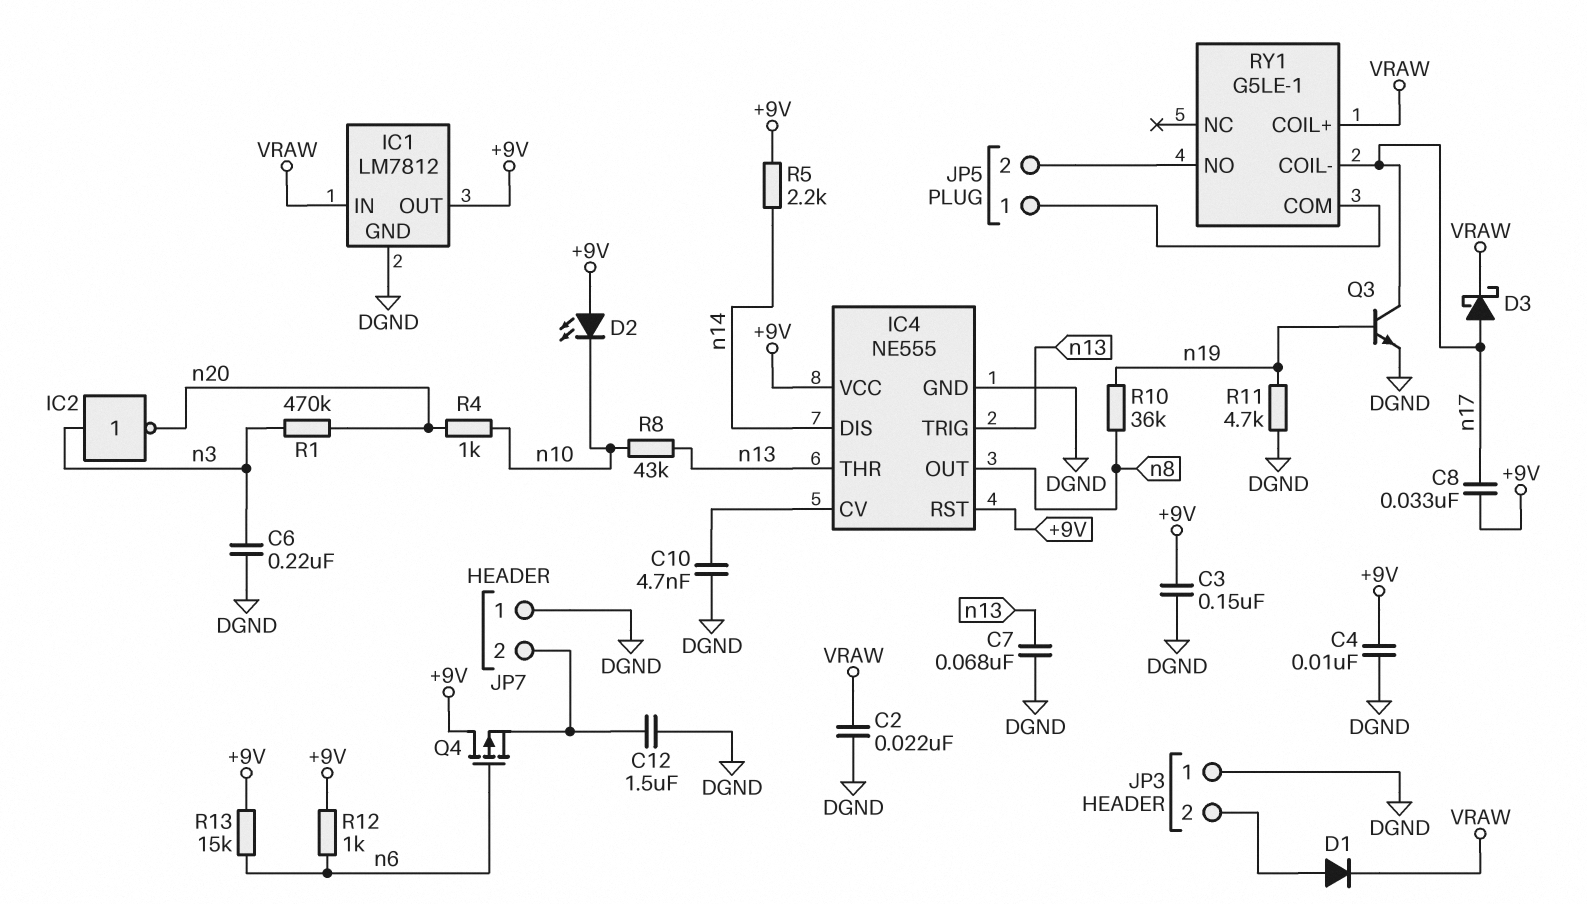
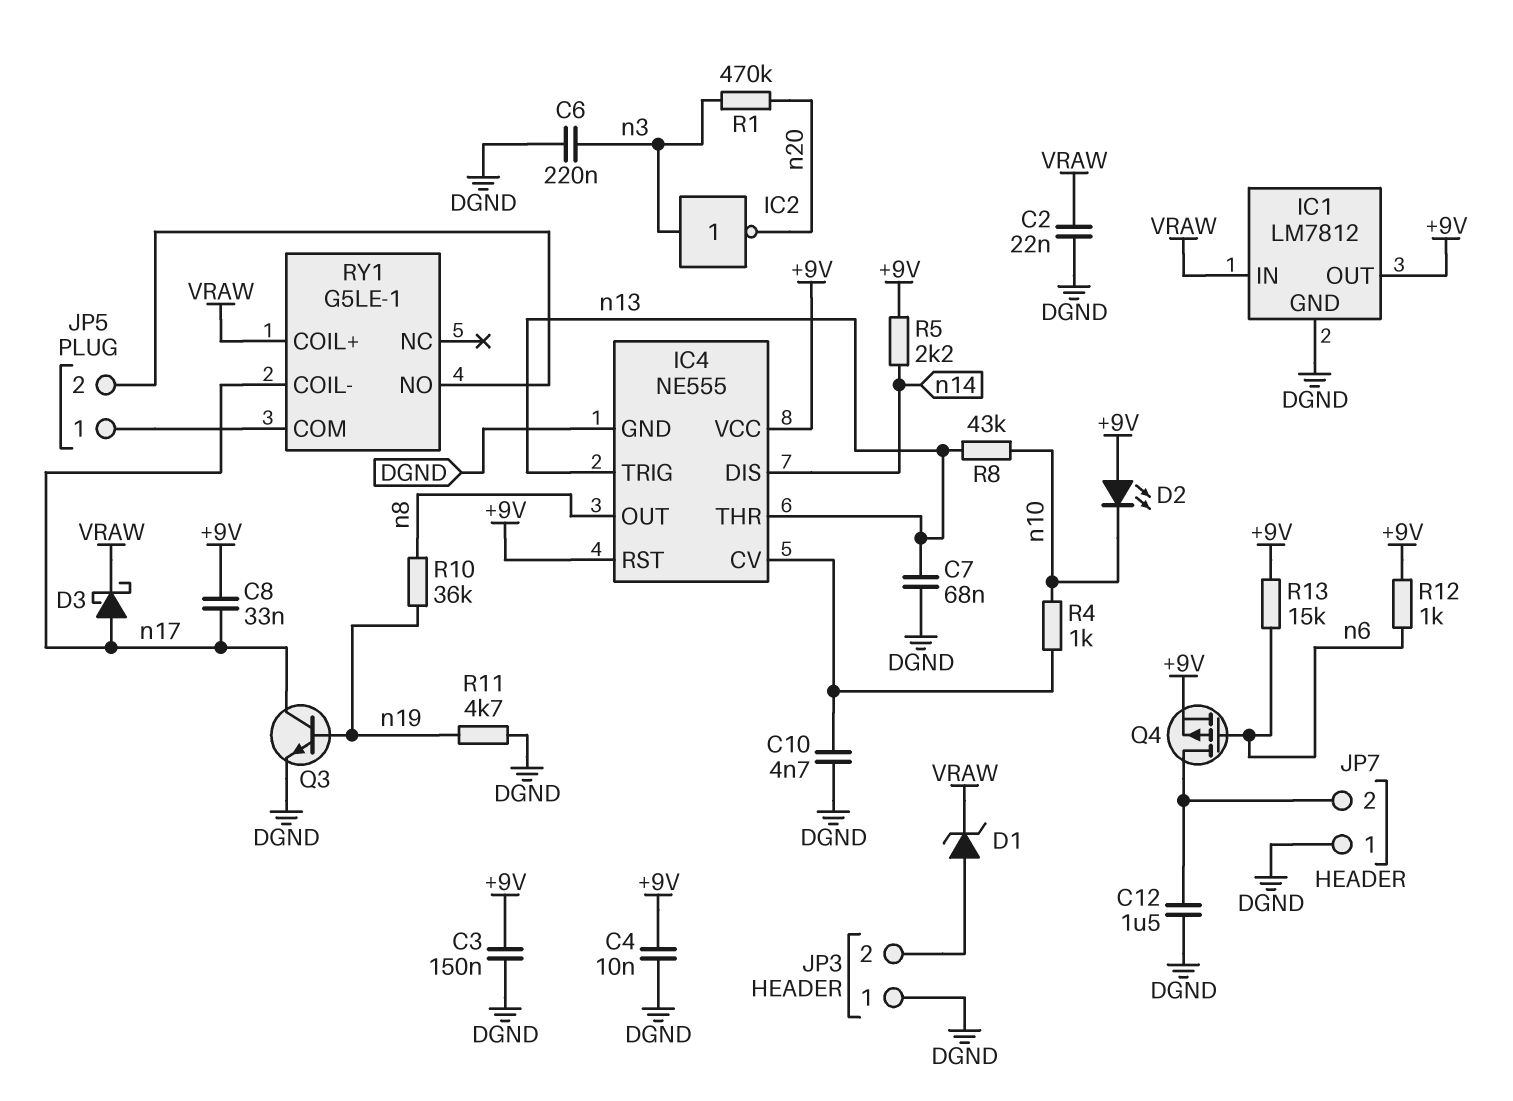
D1: diode (A JP3/2, K VRAW) -> zener (A JP3/2, K VRAW)
Q4: PMOS (G n6, D +9V, S JP7/2) -> PMOS (G n6, D JP7/2, S +9V)
R4: 1k (n10, n20) -> 1k (IC4/CV, n10)

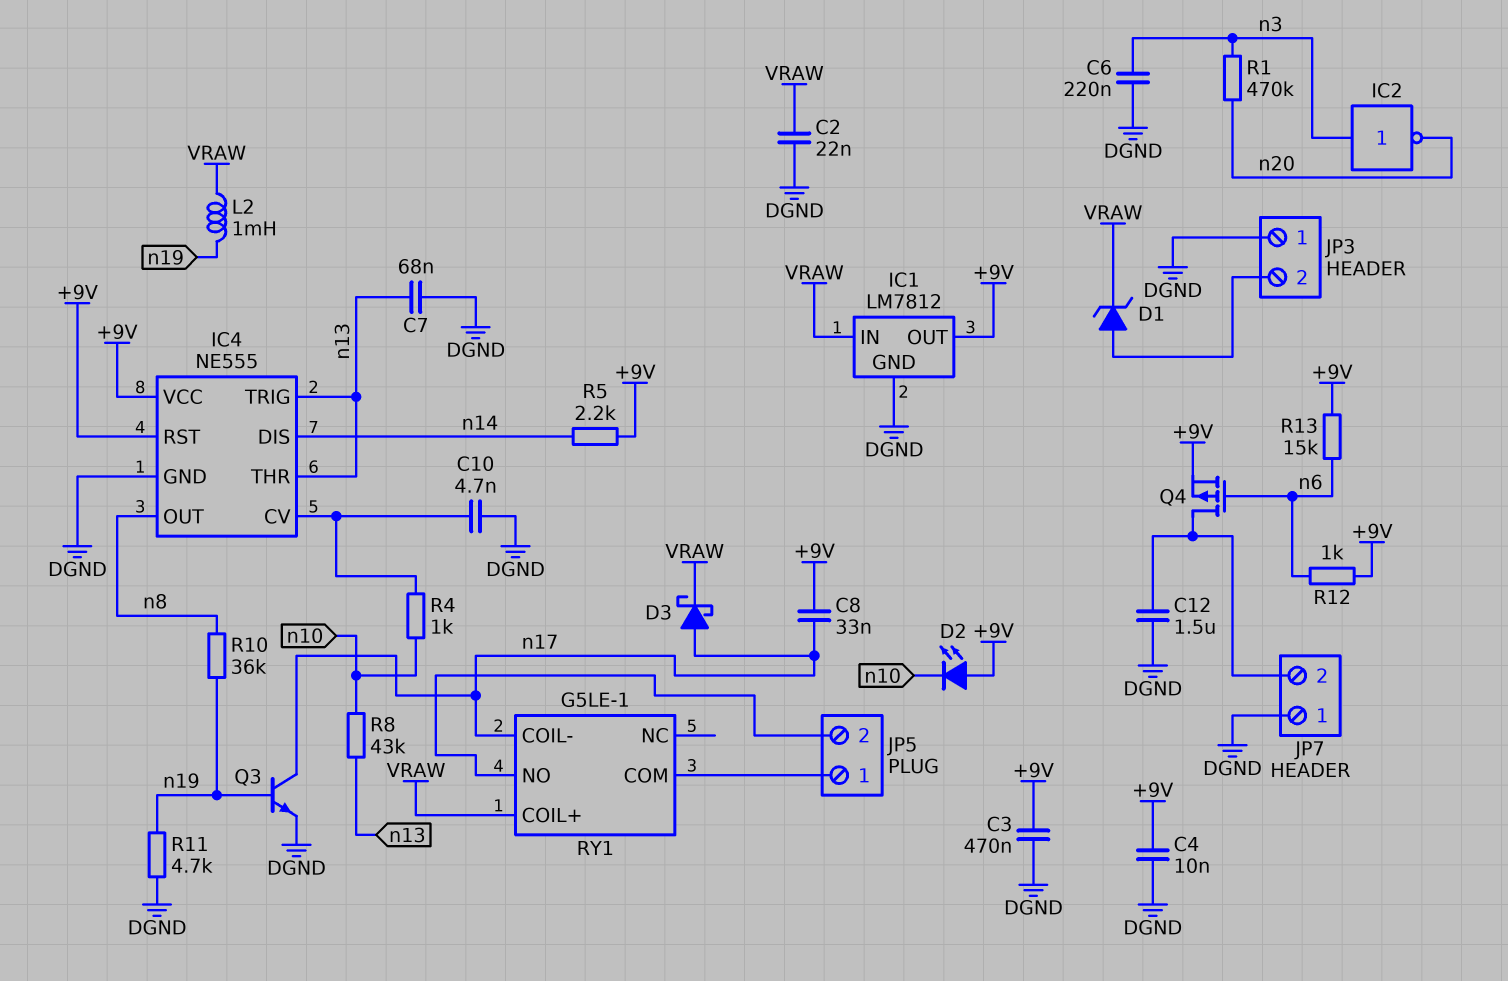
C3: 150nF (+9V, DGND) -> 470nF (+9V, DGND)
L2: none -> 1mH (VRAW, n19)

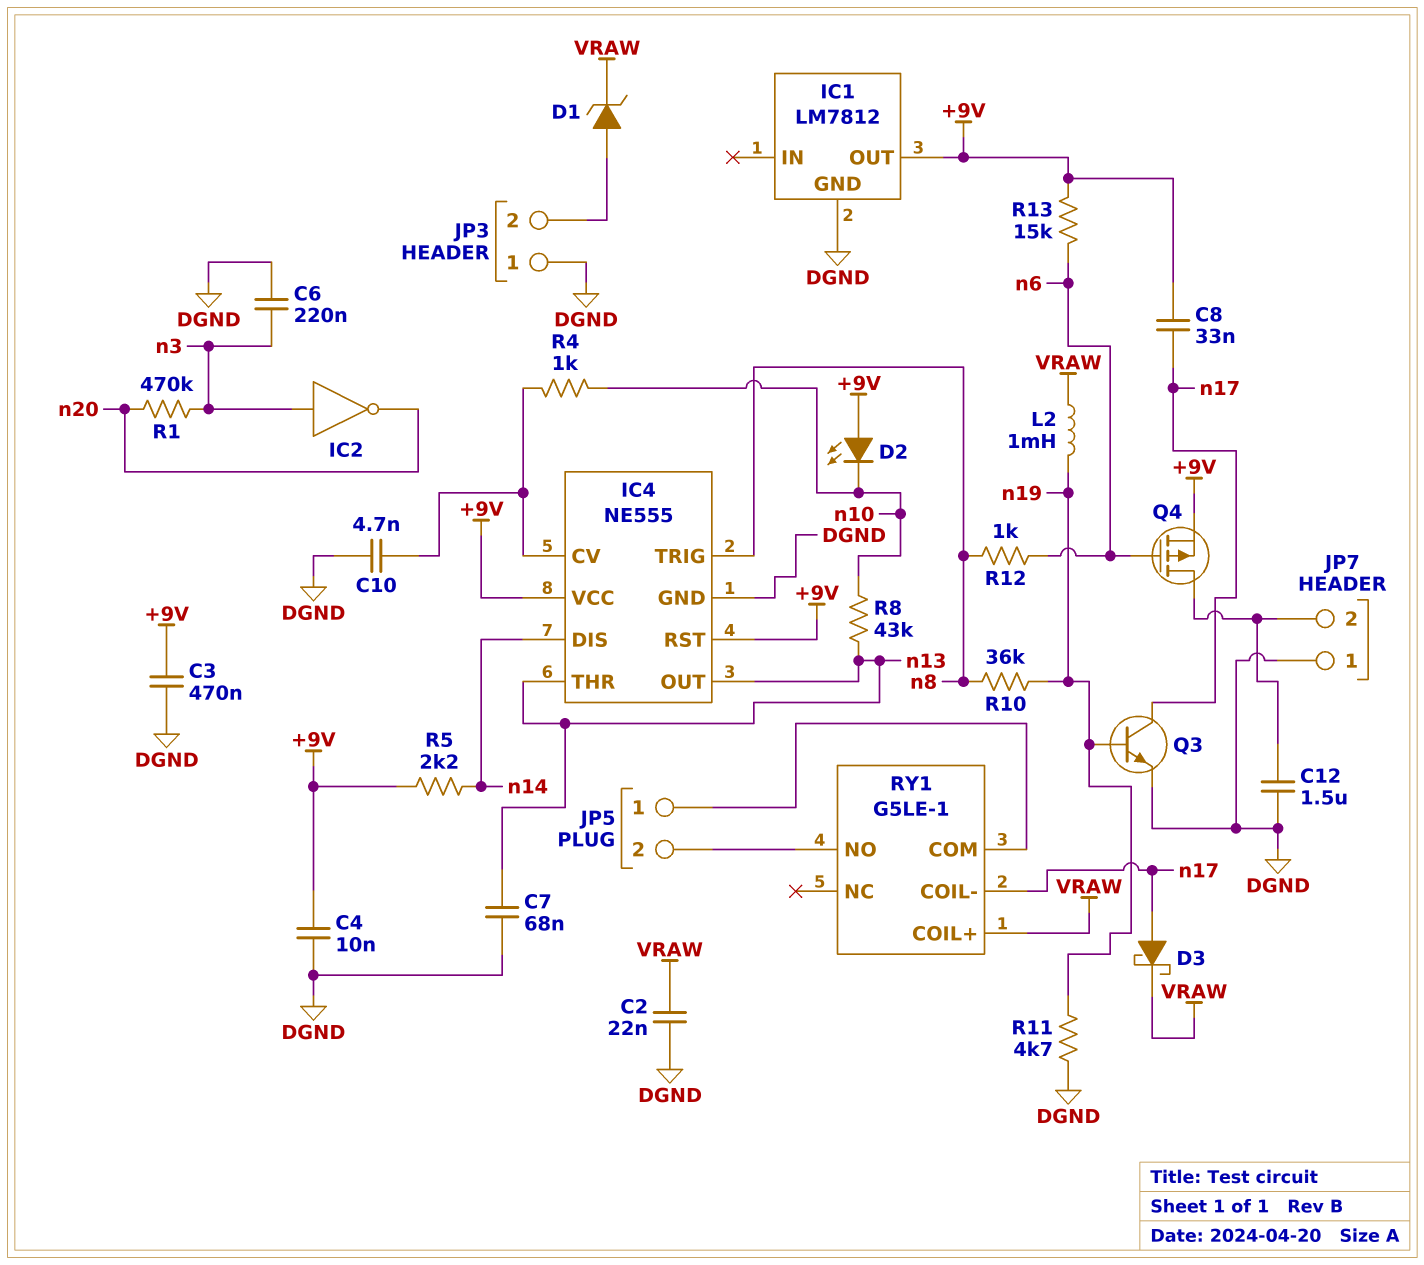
IC1 pin IN: VRAW -> none
IC4 pin OUT: n8 -> n13
IC4 pin TRIG: n13 -> n8
R12: 1k (+9V, n6) -> 1k (n6, n8)

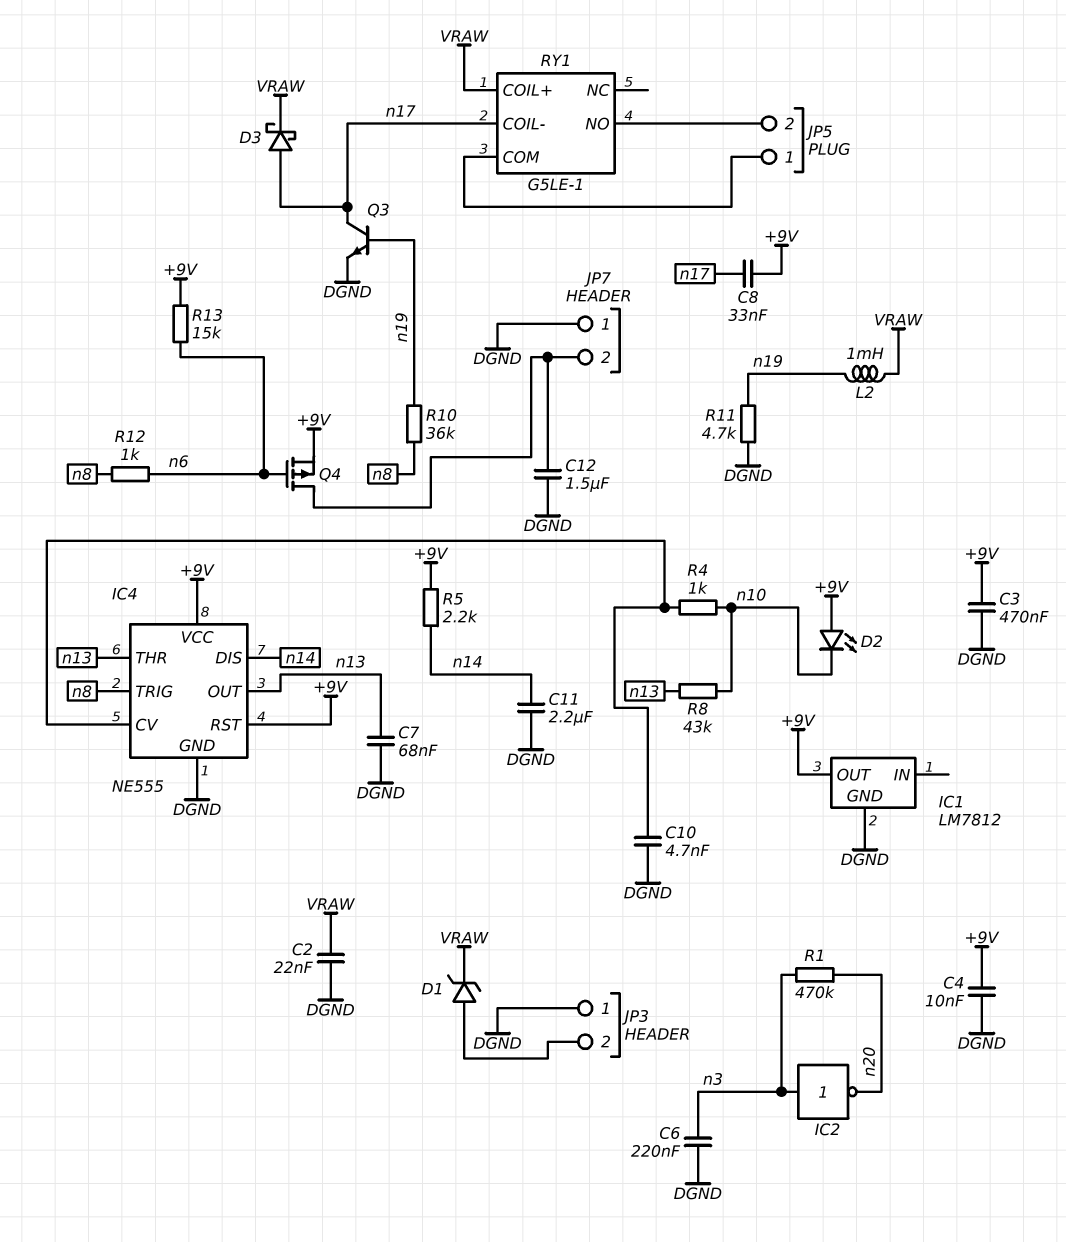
C11: none -> 2.2uF (DGND, n14)

